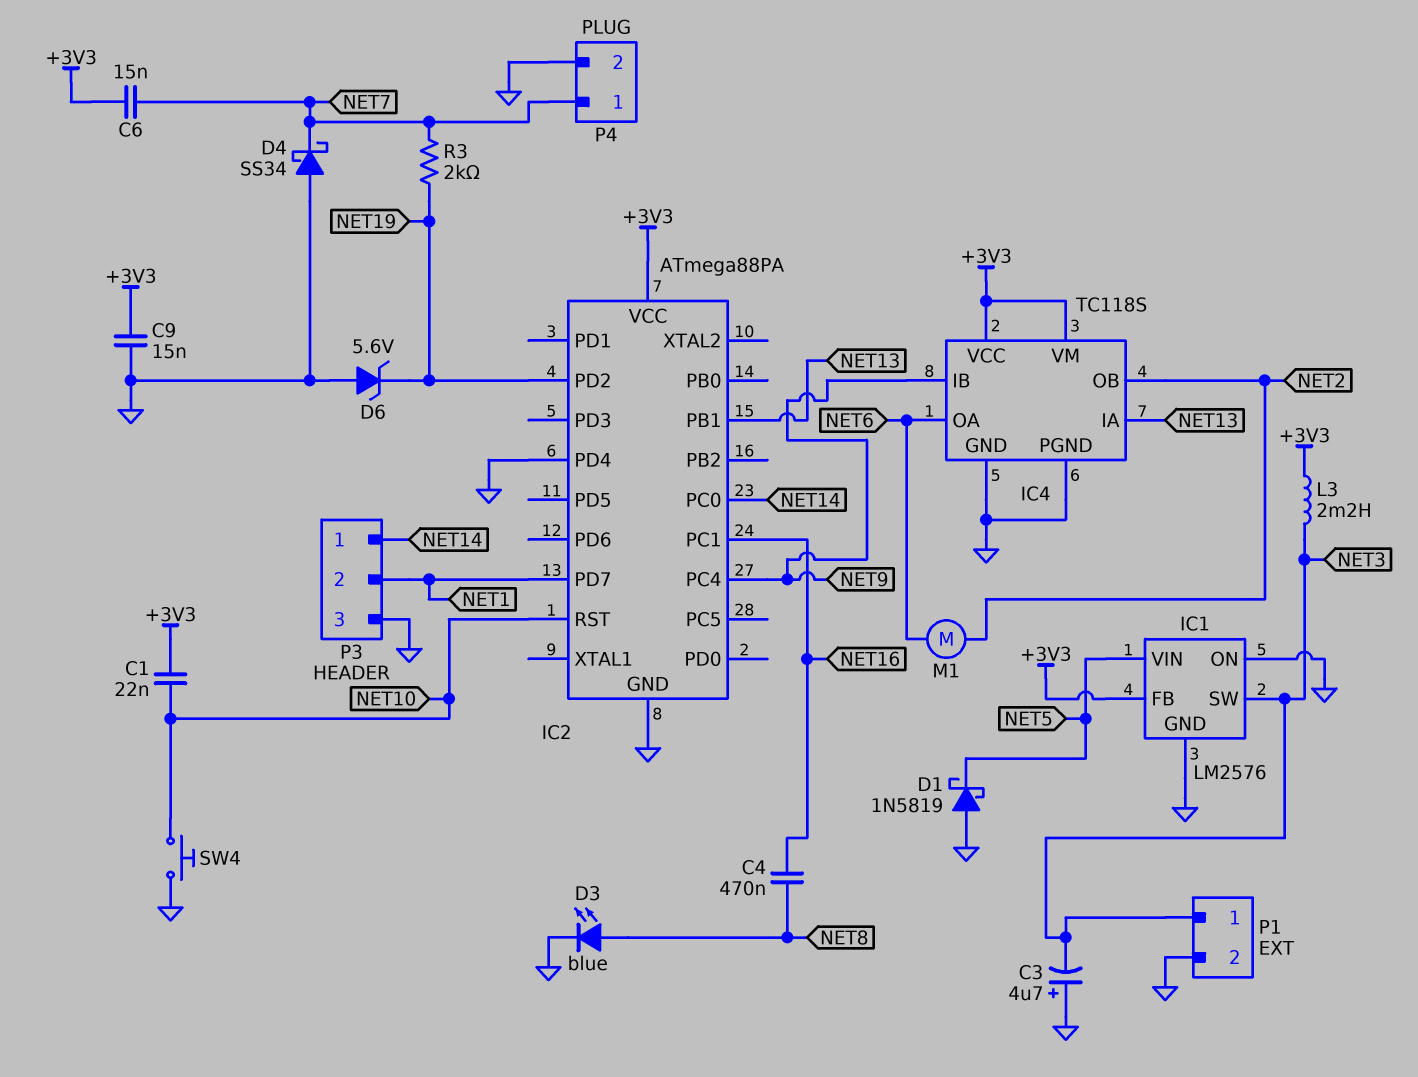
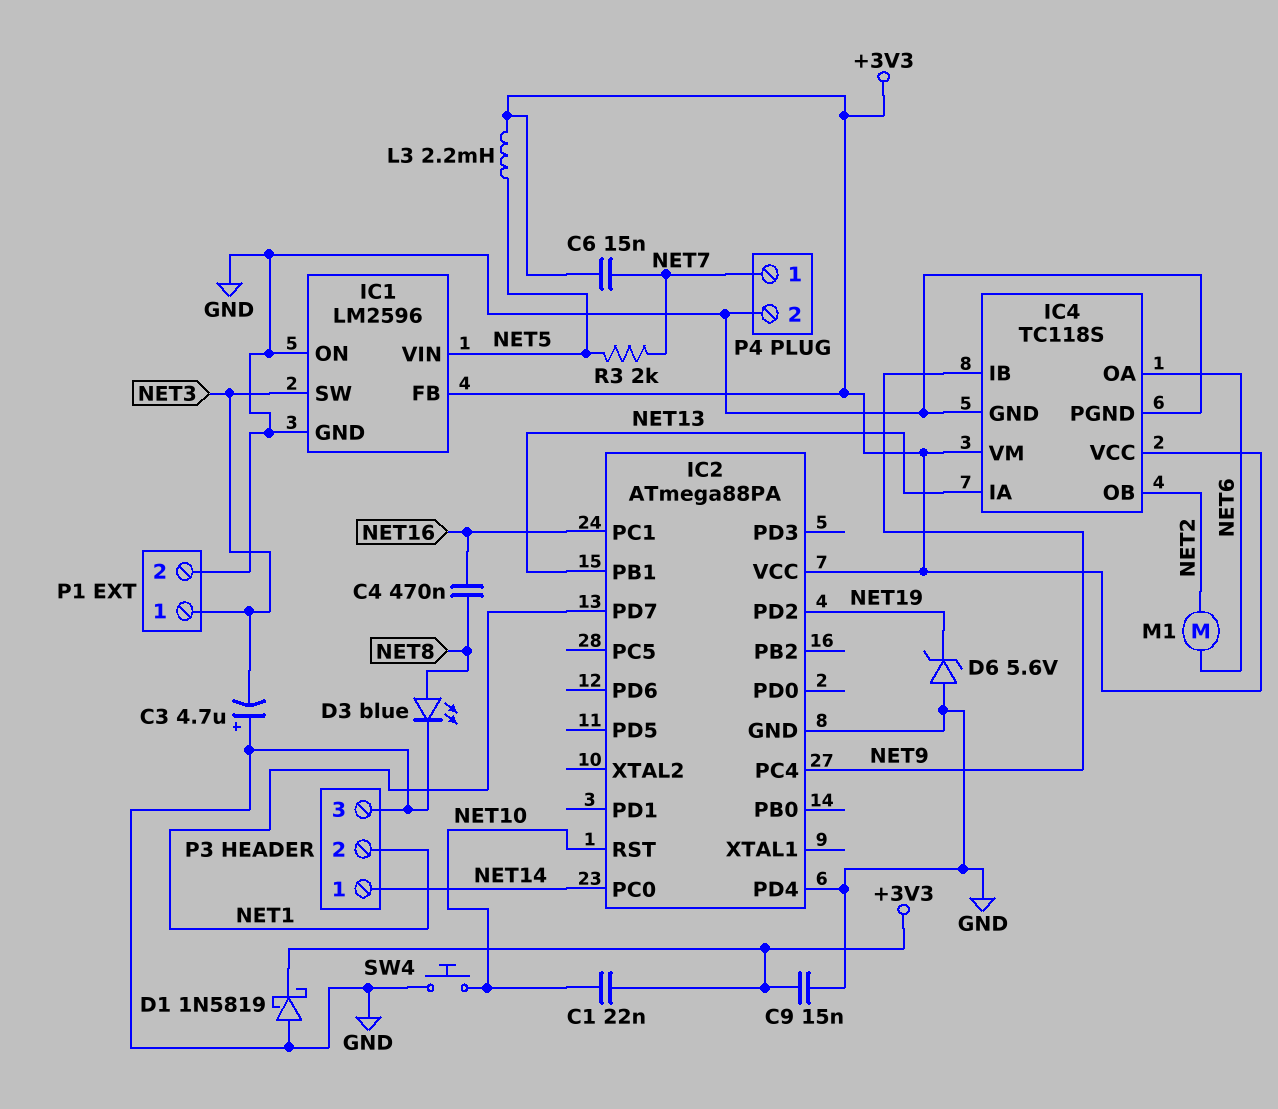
D1: schottky 1N5819 (A GND, K NET5) -> schottky 1N5819 (A GND, K +3V3)
D4: schottky SS34 (A GND, K NET7) -> none
IC1: LM2576 -> LM2596
L3: 2.2mH (+3V3, NET3) -> 2.2mH (+3V3, NET5)
R3: 2k (NET7, NET19) -> 2k (NET5, NET7)

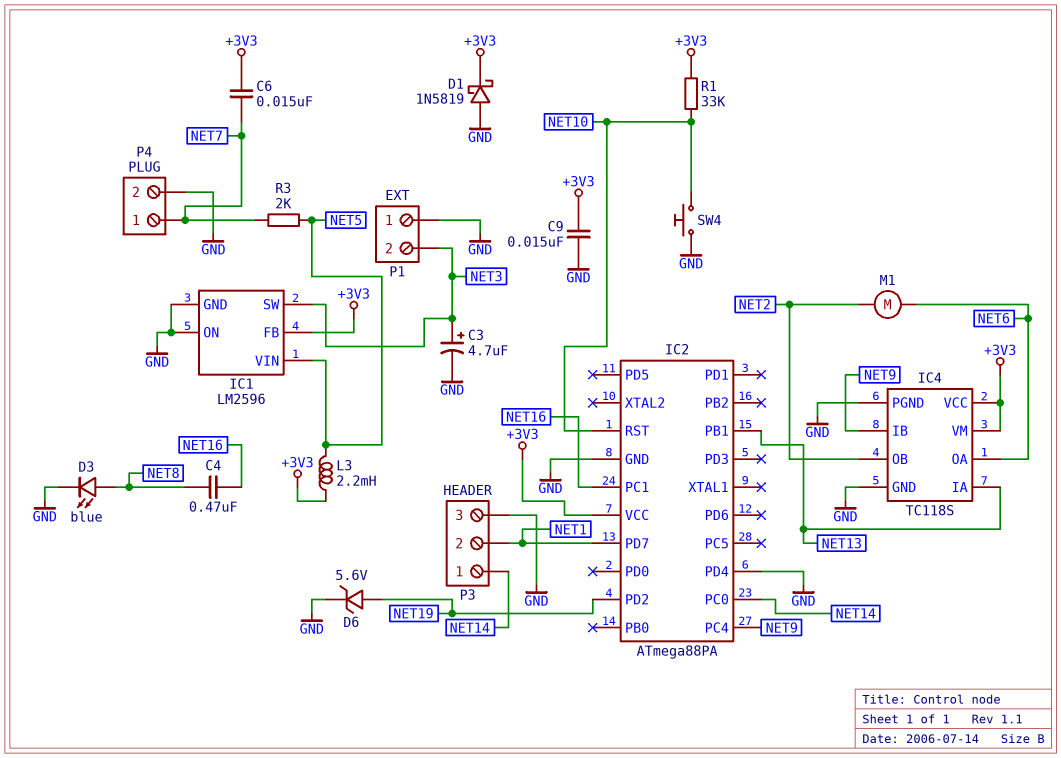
C1: 22nF (+3V3, NET10) -> none
C3: 4.7uF (plus GND, minus NET3) -> 4.7uF (plus NET3, minus GND)
D6: zener 5.6V (A GND, K NET19) -> zener 5.6V (A NET19, K GND)
P1 pin 1: NET3 -> GND
P1 pin 2: GND -> NET3
R1: none -> 33k (+3V3, NET10)

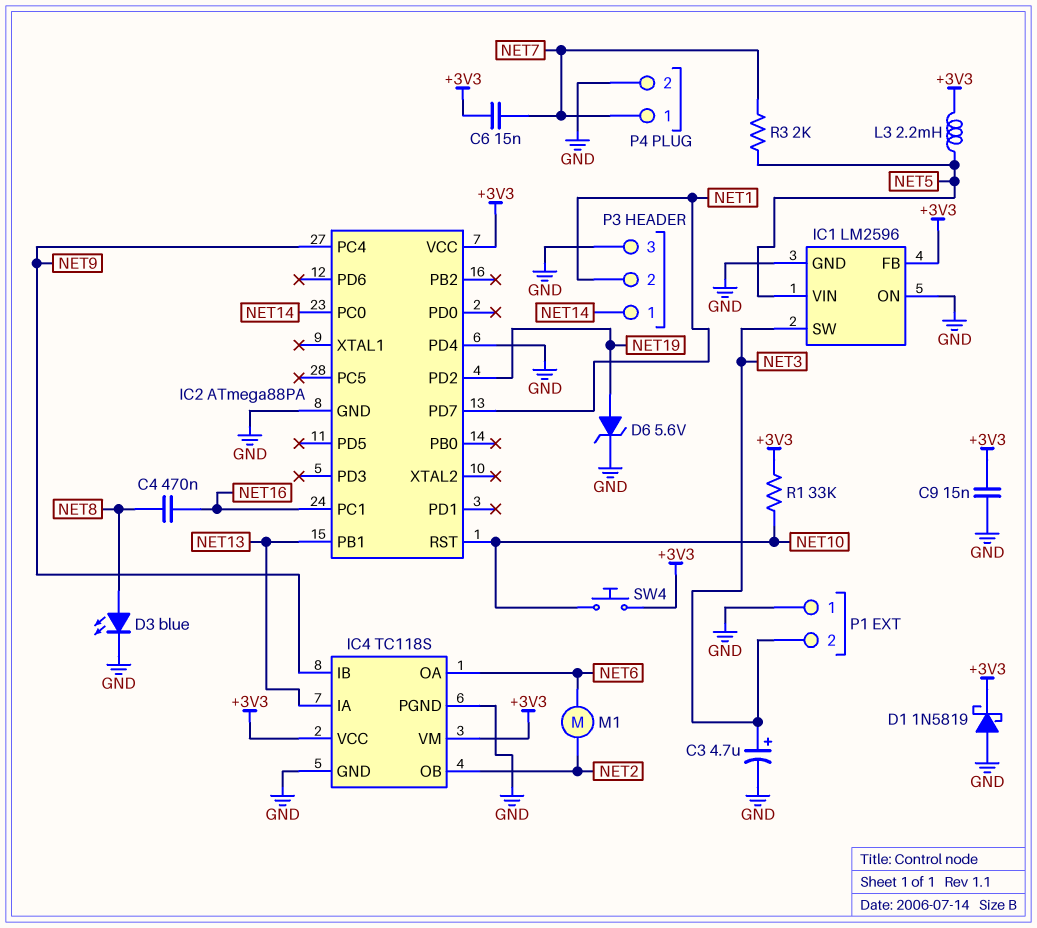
SW4: button (GND, NET10) -> button (+3V3, NET10)

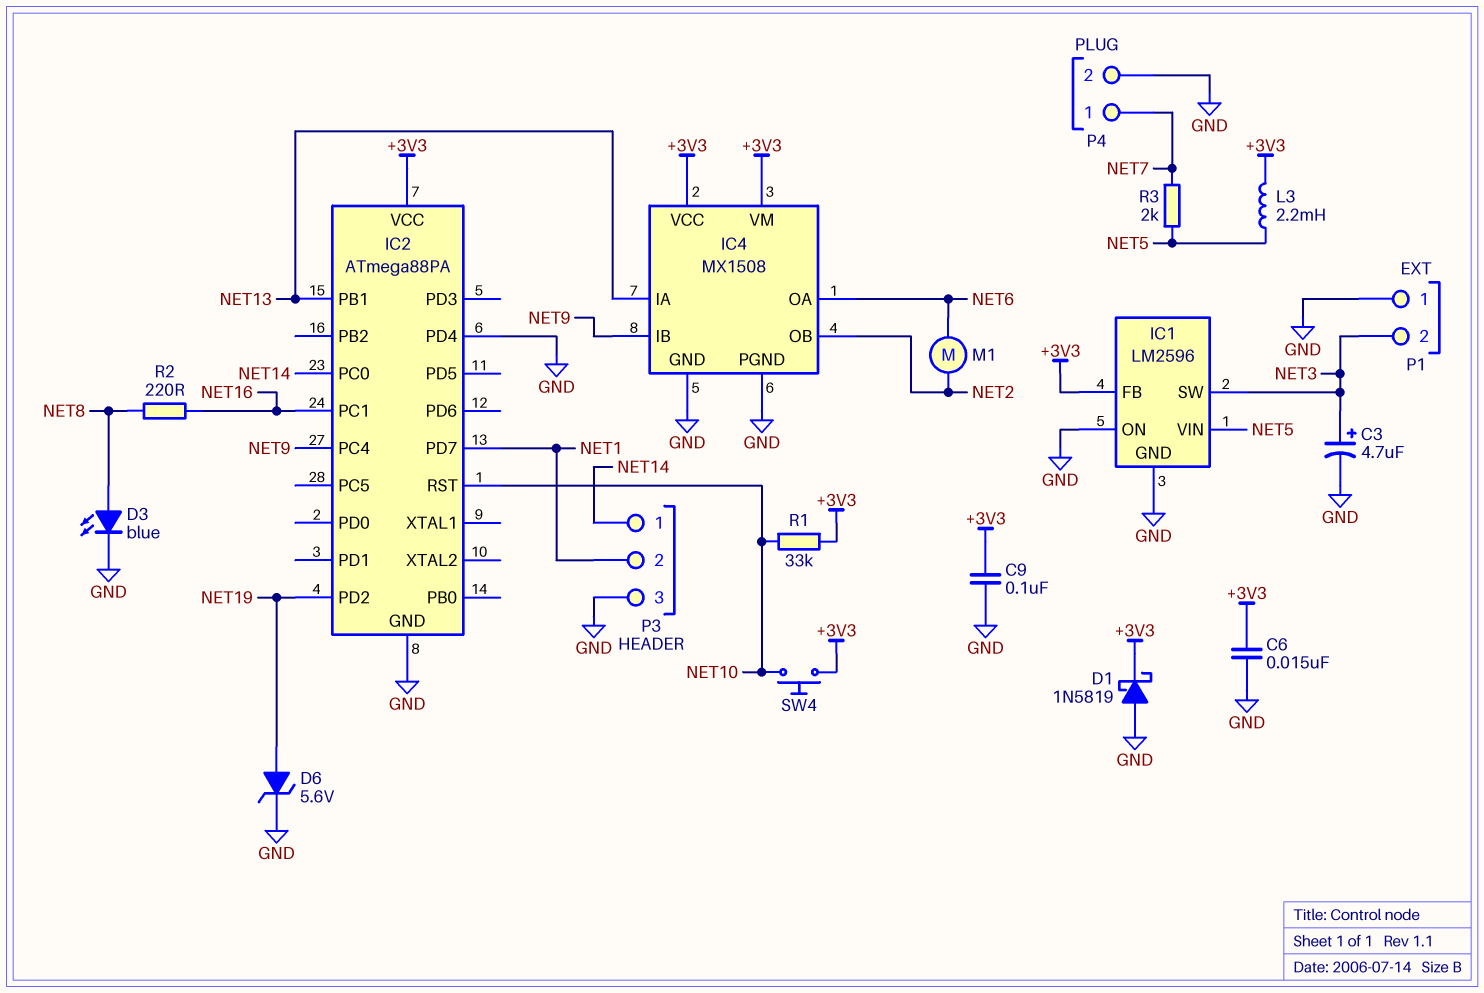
C4: 470nF (NET8, NET16) -> none
C6: 15nF (+3V3, NET7) -> 15nF (+3V3, GND)
C9: 15nF (+3V3, GND) -> 100nF (+3V3, GND)
IC4: TC118S -> MX1508
R2: none -> 220 (NET8, NET16)

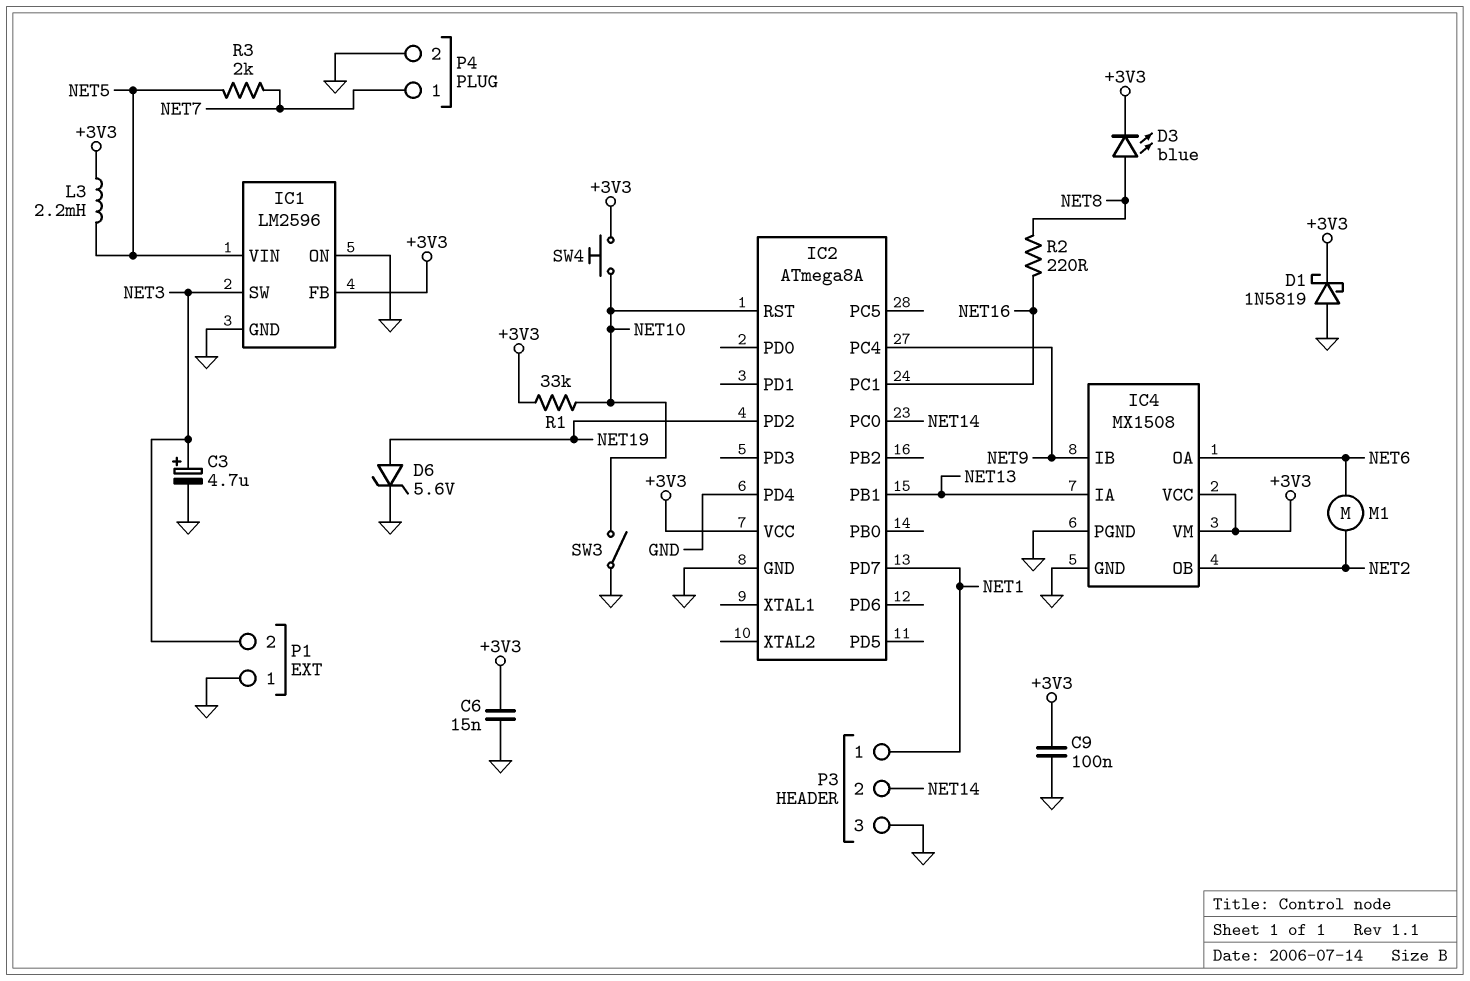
D3: LED blue (A NET8, K GND) -> LED blue (A NET8, K +3V3)
IC2: ATmega88PA -> ATmega8A
P3 pin 1: NET14 -> NET1
P3 pin 2: NET1 -> NET14
SW3: none -> switch (GND, NET10)

